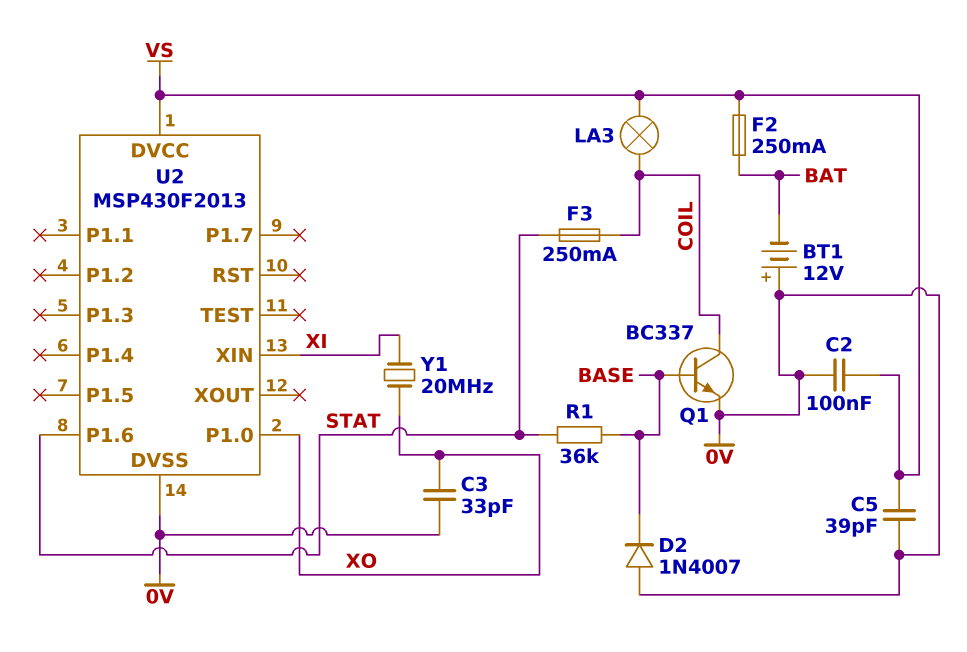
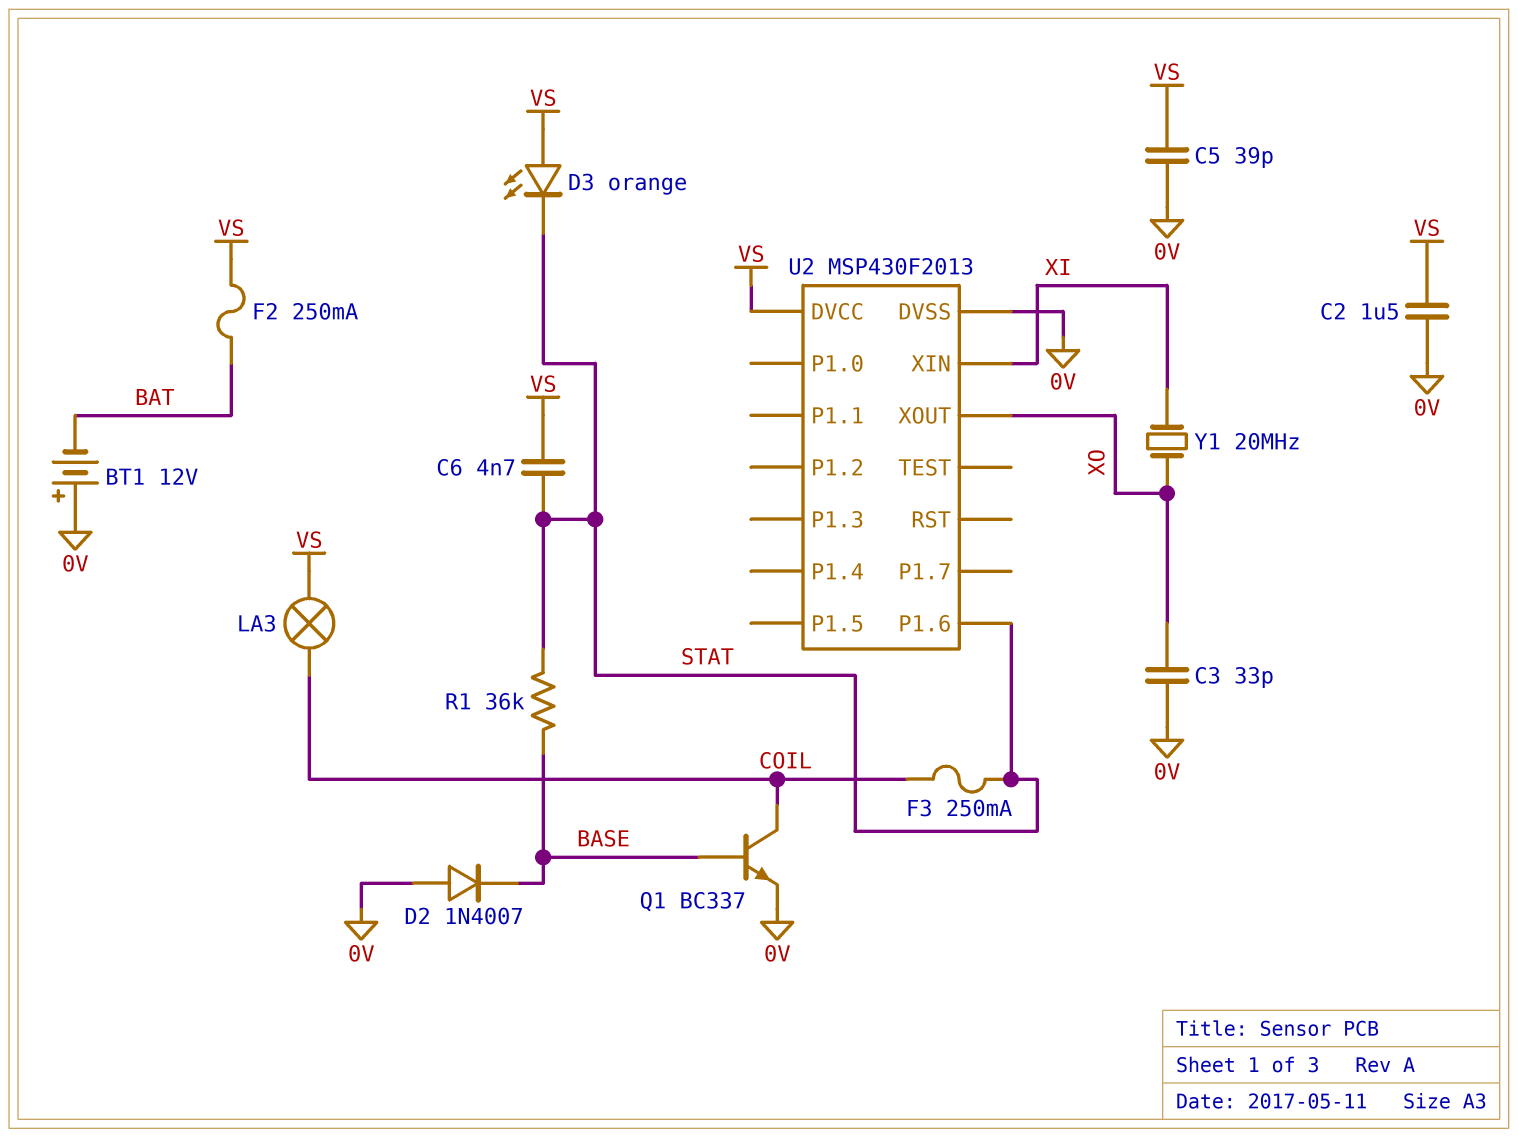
C2: 100nF (0V, VS) -> 1.5uF (0V, VS)
C6: none -> 4.7nF (STAT, VS)
D3: none -> LED orange (A VS, K STAT)
U2 pin P1.0: XO -> none
U2 pin XOUT: none -> XO

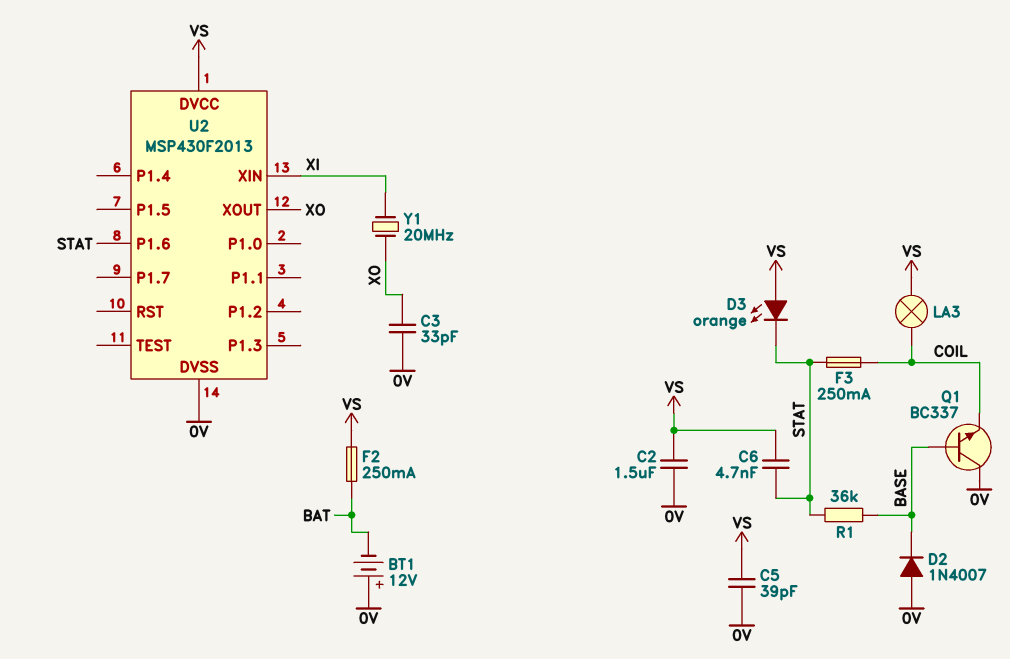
Q1: NPN BC337 (B BASE, C COIL, E 0V) -> NPN BC337 (B BASE, C 0V, E COIL)

